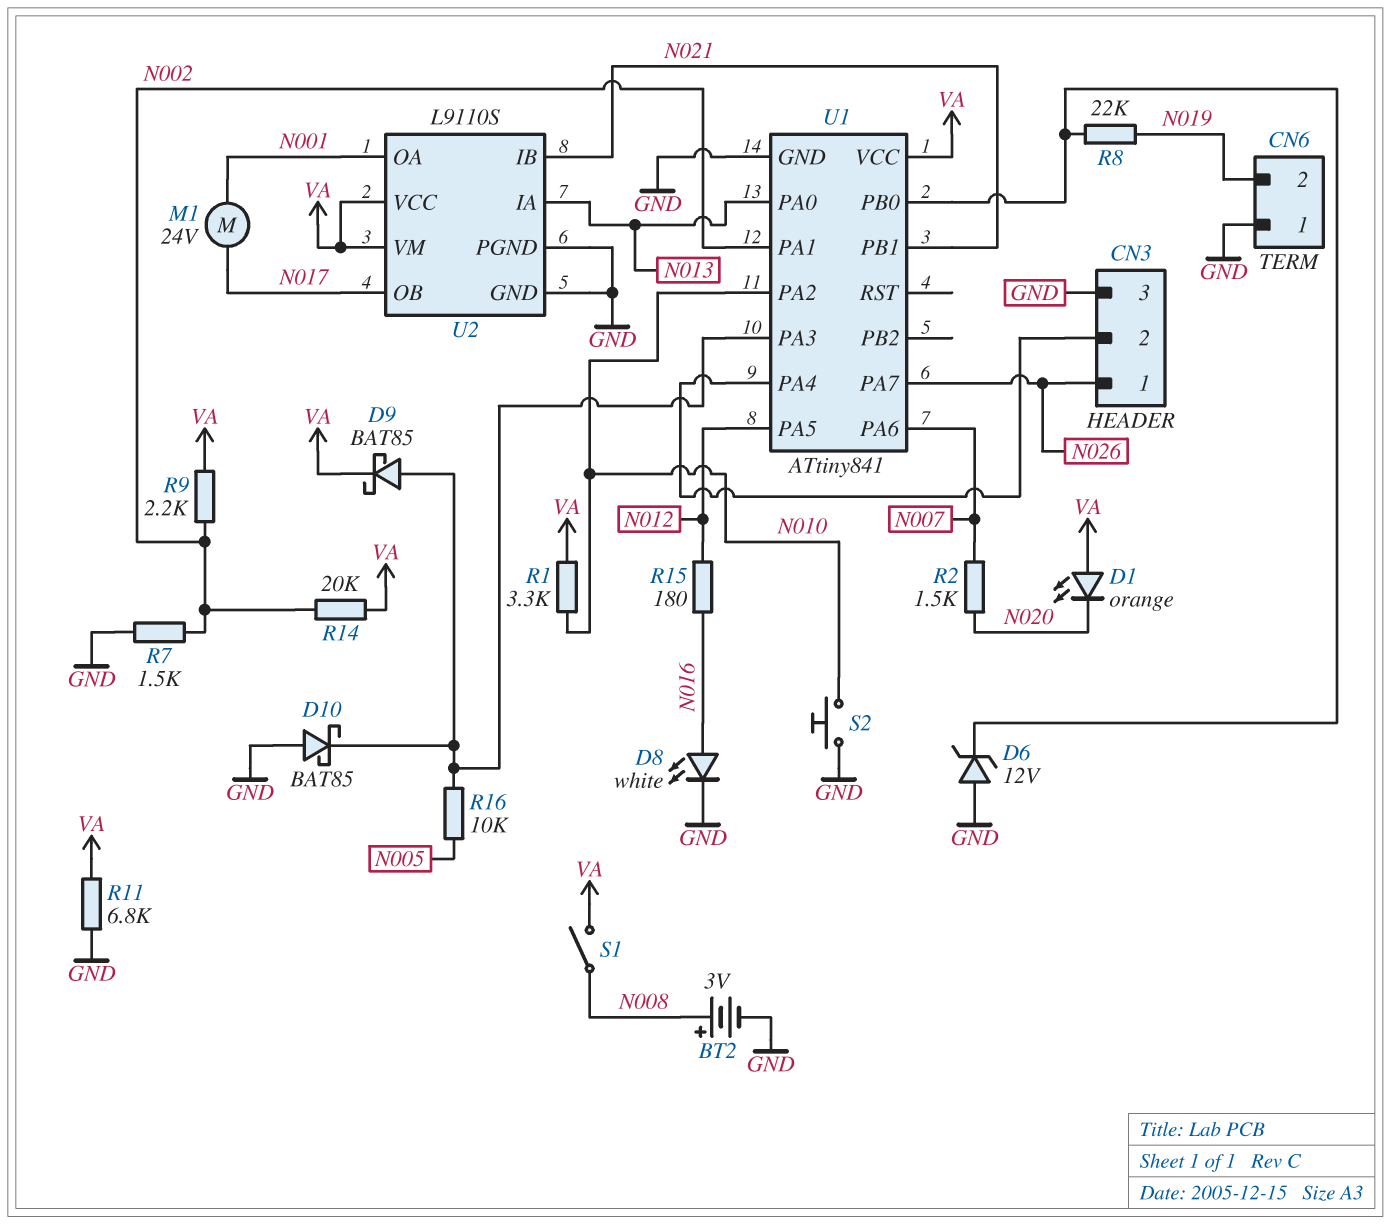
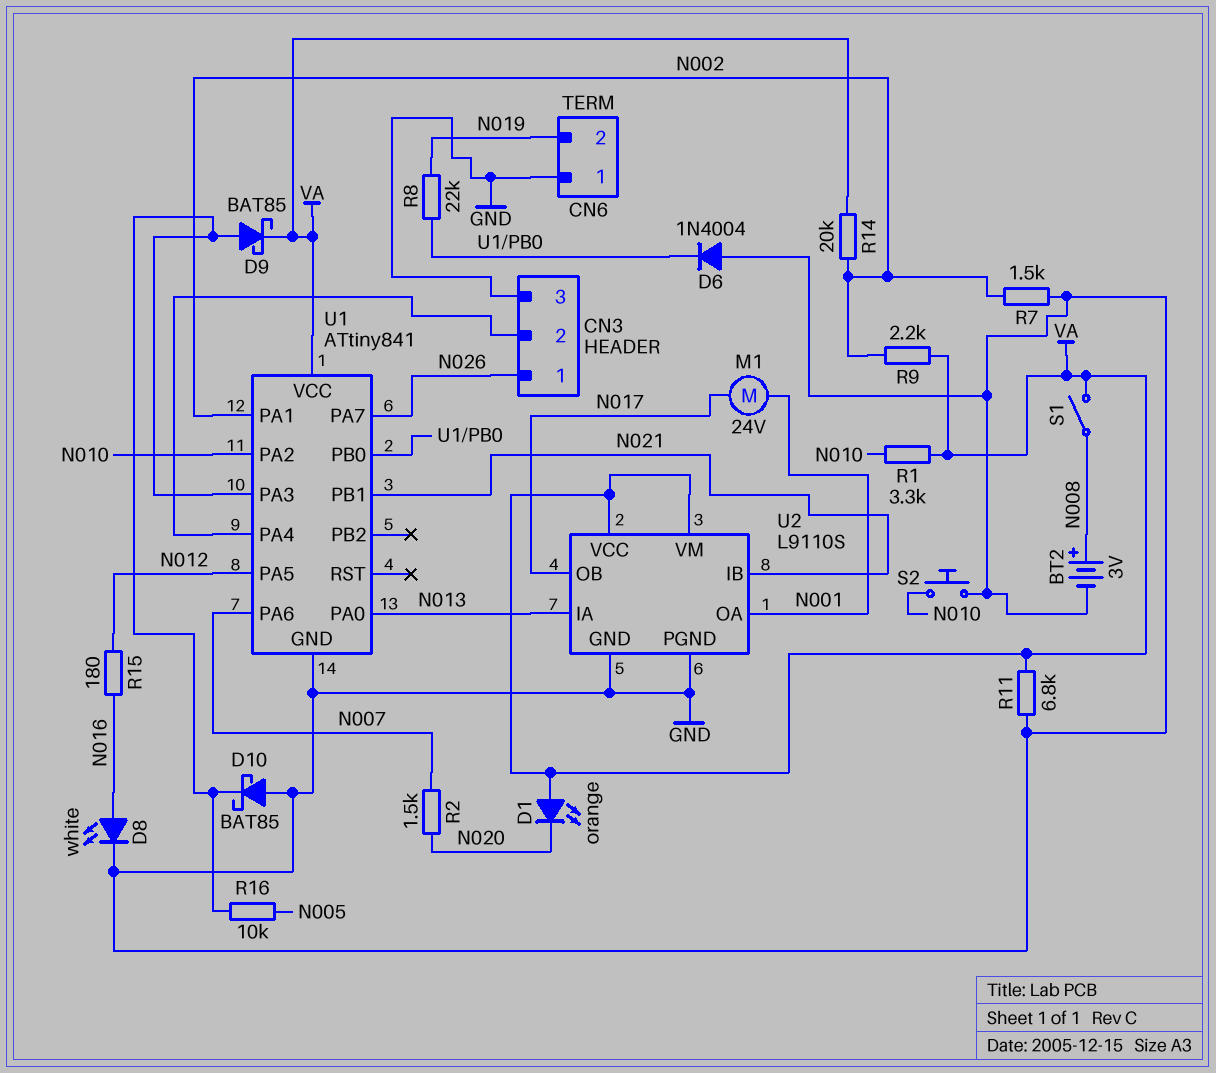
D6: zener 12V (A GND, K U1/PB0) -> diode 1N4004 (A GND, K U1/PB0)

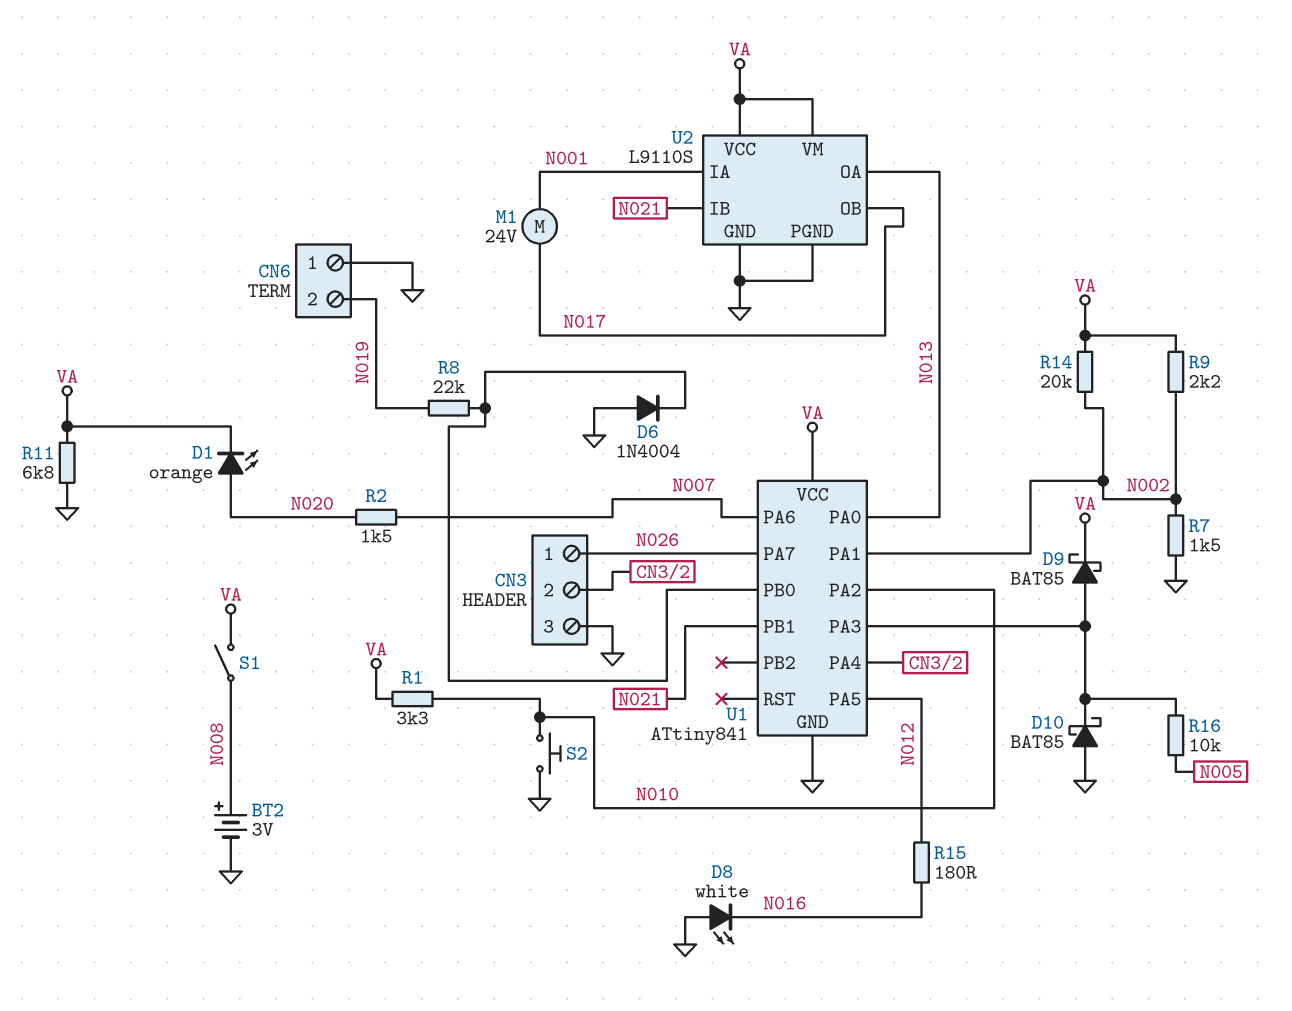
D1: LED orange (A VA, K N020) -> LED orange (A N020, K VA)
D8: LED white (A N016, K GND) -> LED white (A GND, K N016)
U2 pin IA: N013 -> N001
U2 pin OA: N001 -> N013

